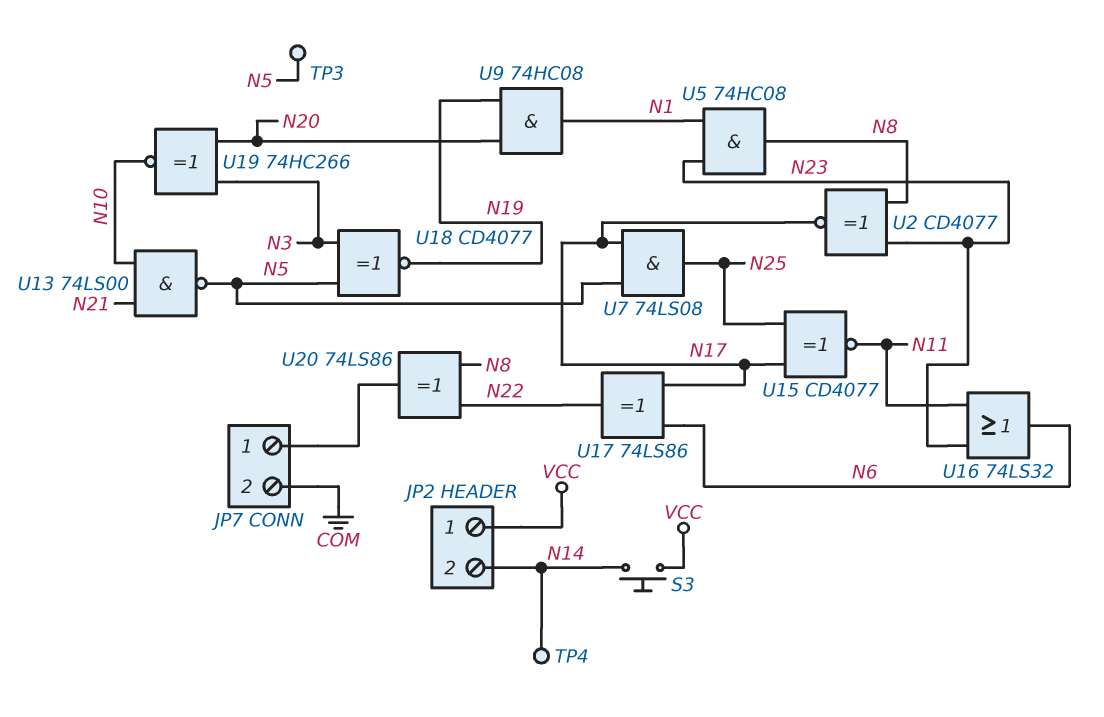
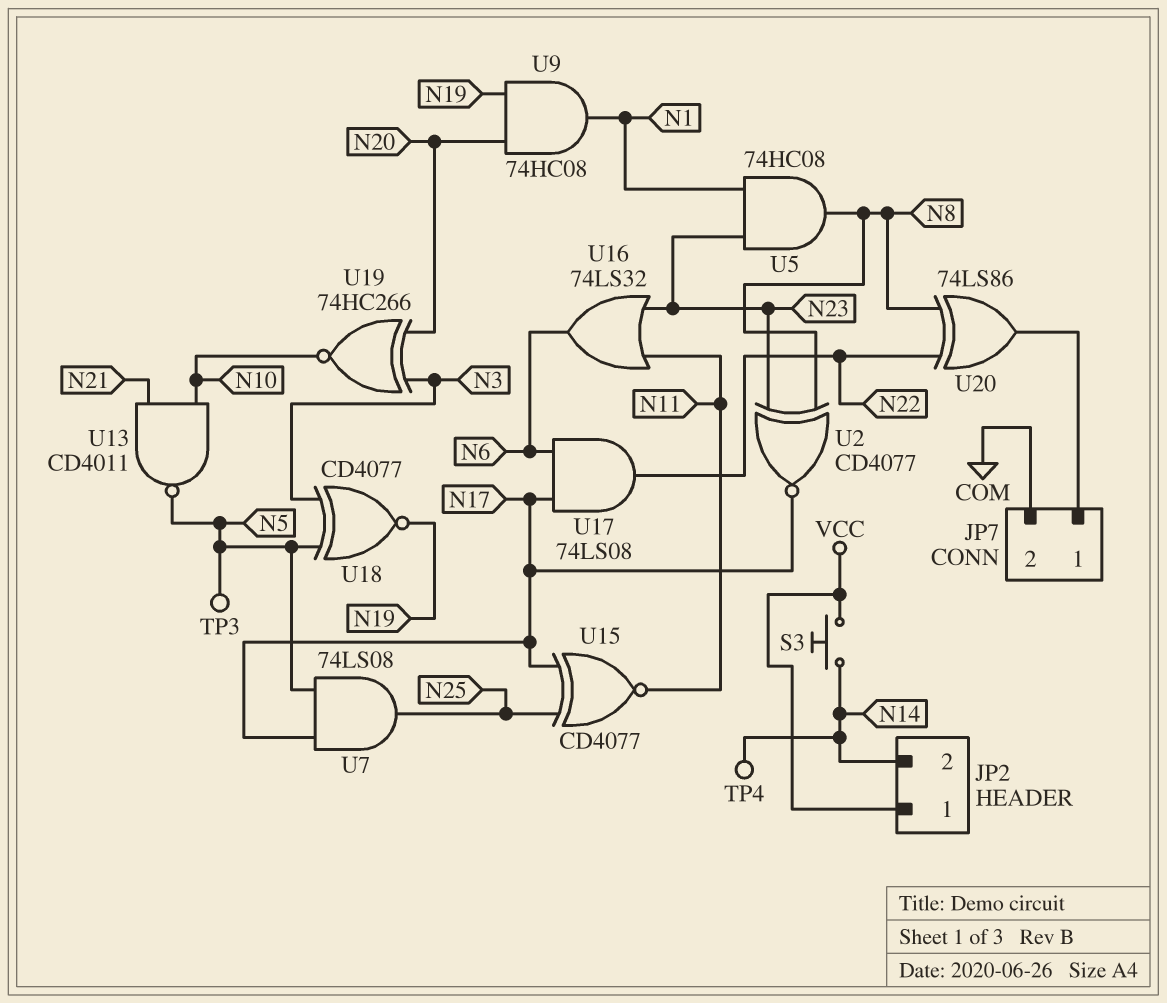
U13: NAND 74LS00 (in N10, in N21, out N5) -> NAND CD4011 (in N10, in N21, out N5)
U17: XOR 74LS86 (in N6, in N17, out N22) -> AND 74LS08 (in N6, in N17, out N22)

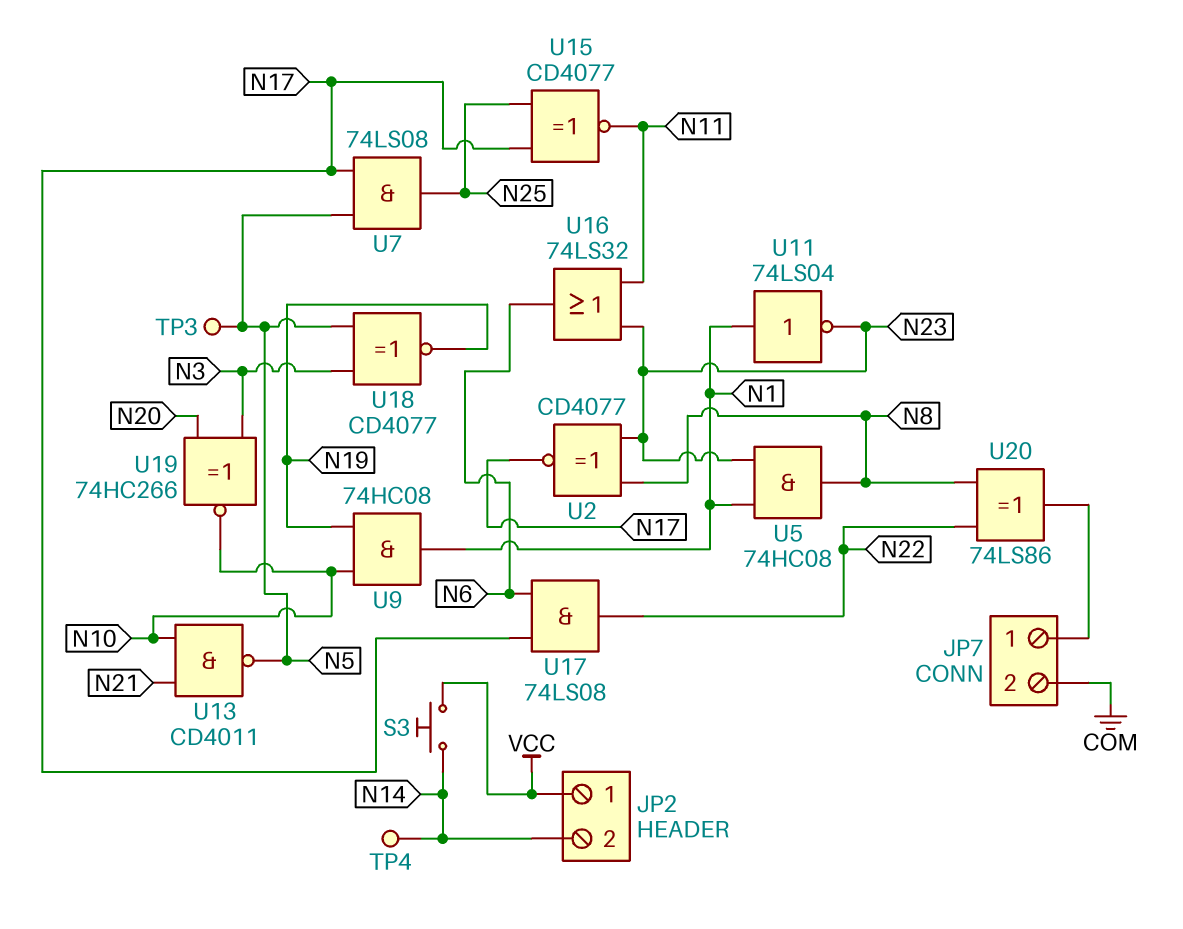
U9: AND 74HC08 (in N19, in N20, out N1) -> AND 74HC08 (in N10, in N19, out N1)
U11: none -> NOT 74LS04 (in N1, out N23)

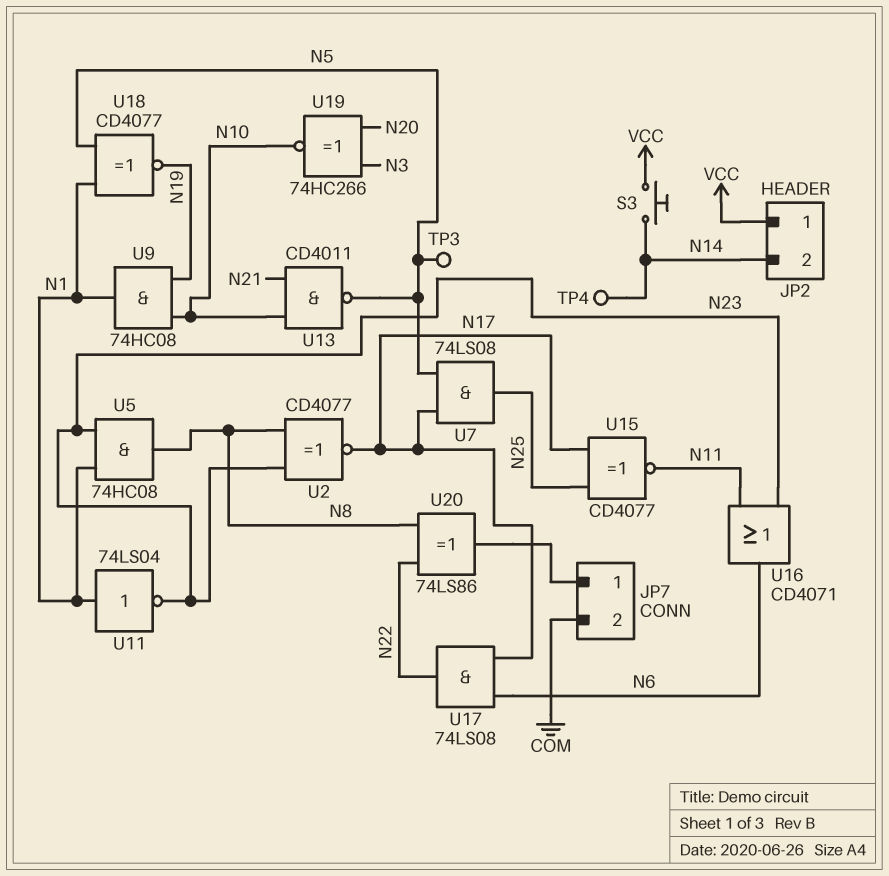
U16: OR 74LS32 (in N11, in N23, out N6) -> OR CD4071 (in N11, in N23, out N6)
U18: XNOR CD4077 (in N3, in N5, out N19) -> XNOR CD4077 (in N1, in N5, out N19)

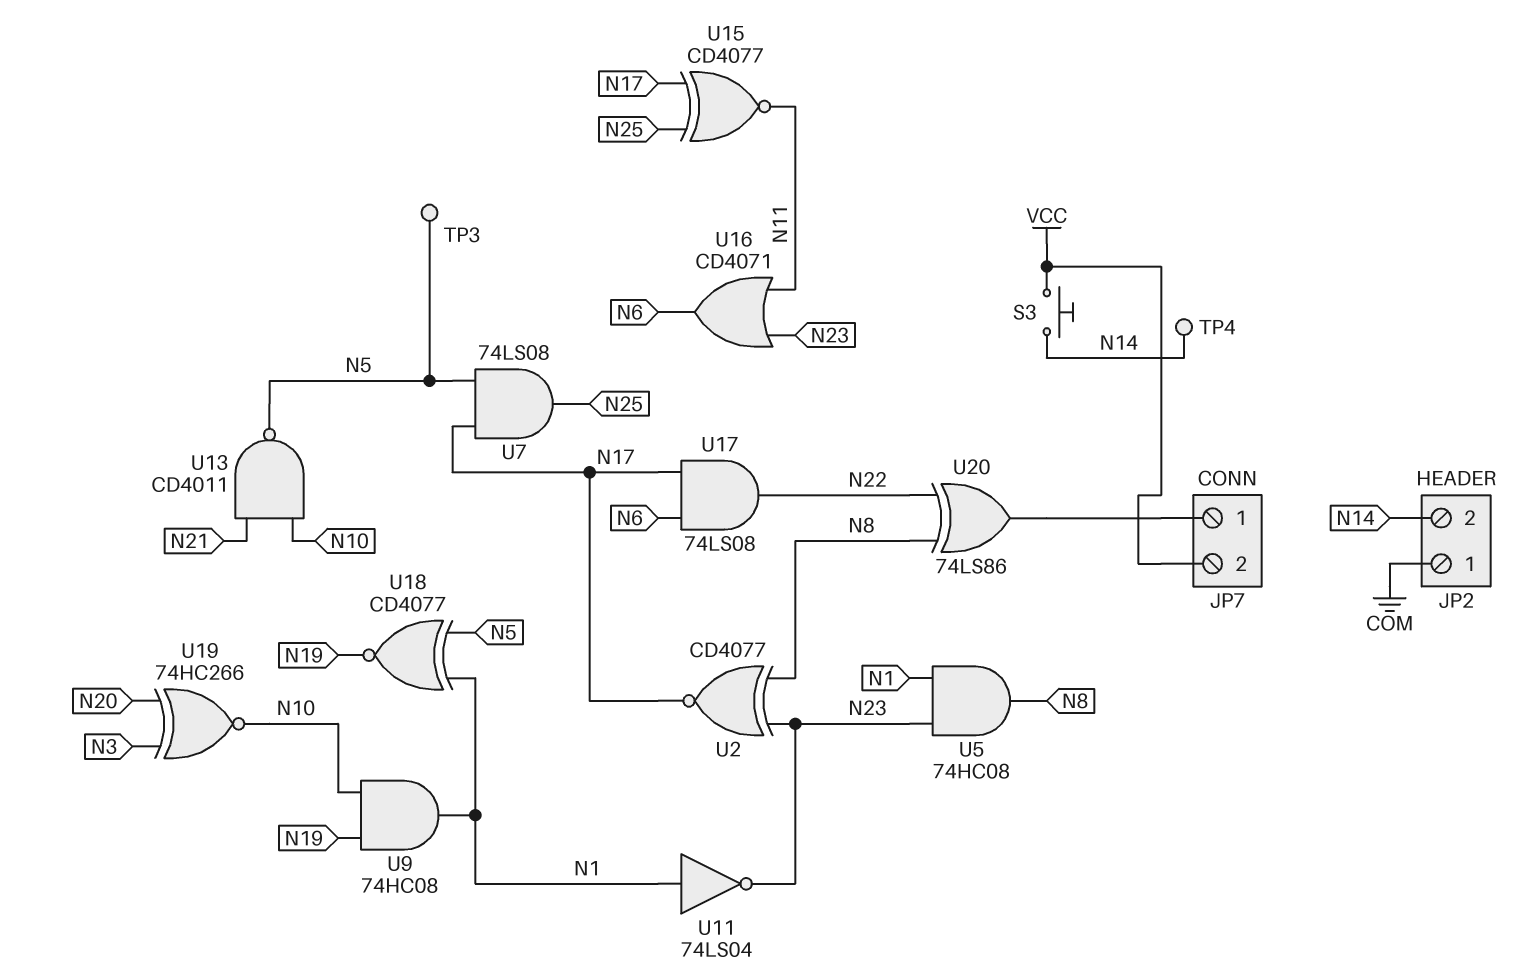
JP2 pin 1: VCC -> COM
JP7 pin 2: COM -> VCC

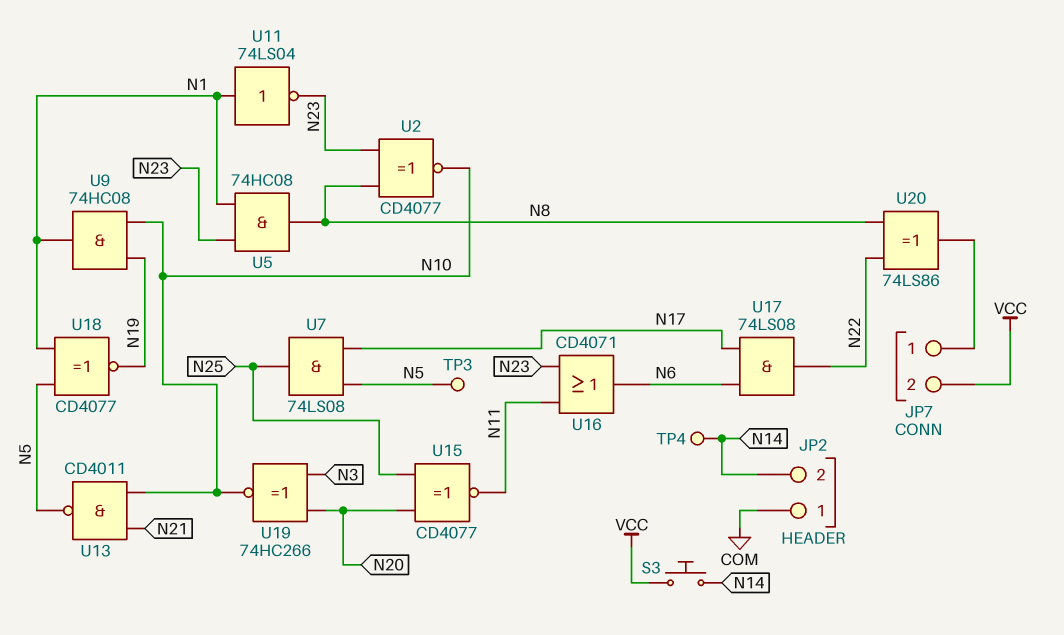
U2: XNOR CD4077 (in N8, in N23, out N17) -> XNOR CD4077 (in N8, in N23, out N10)
U15: XNOR CD4077 (in N17, in N25, out N11) -> XNOR CD4077 (in N20, in N25, out N11)

